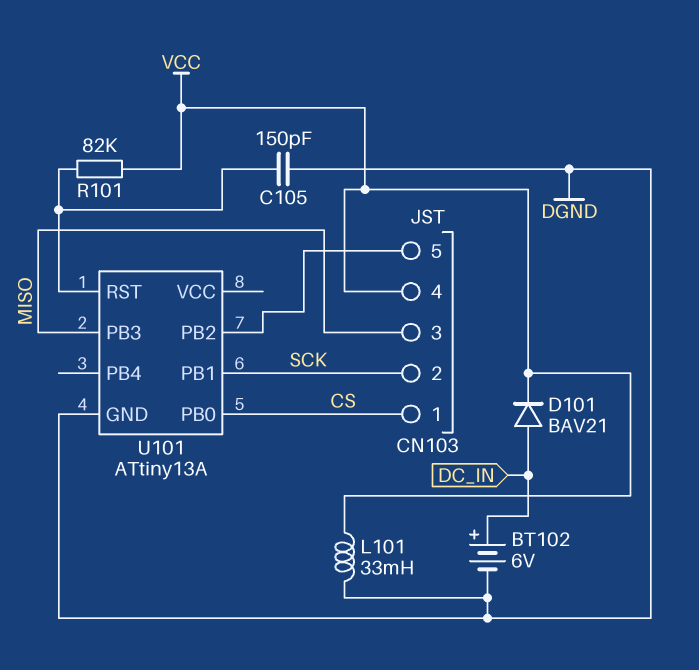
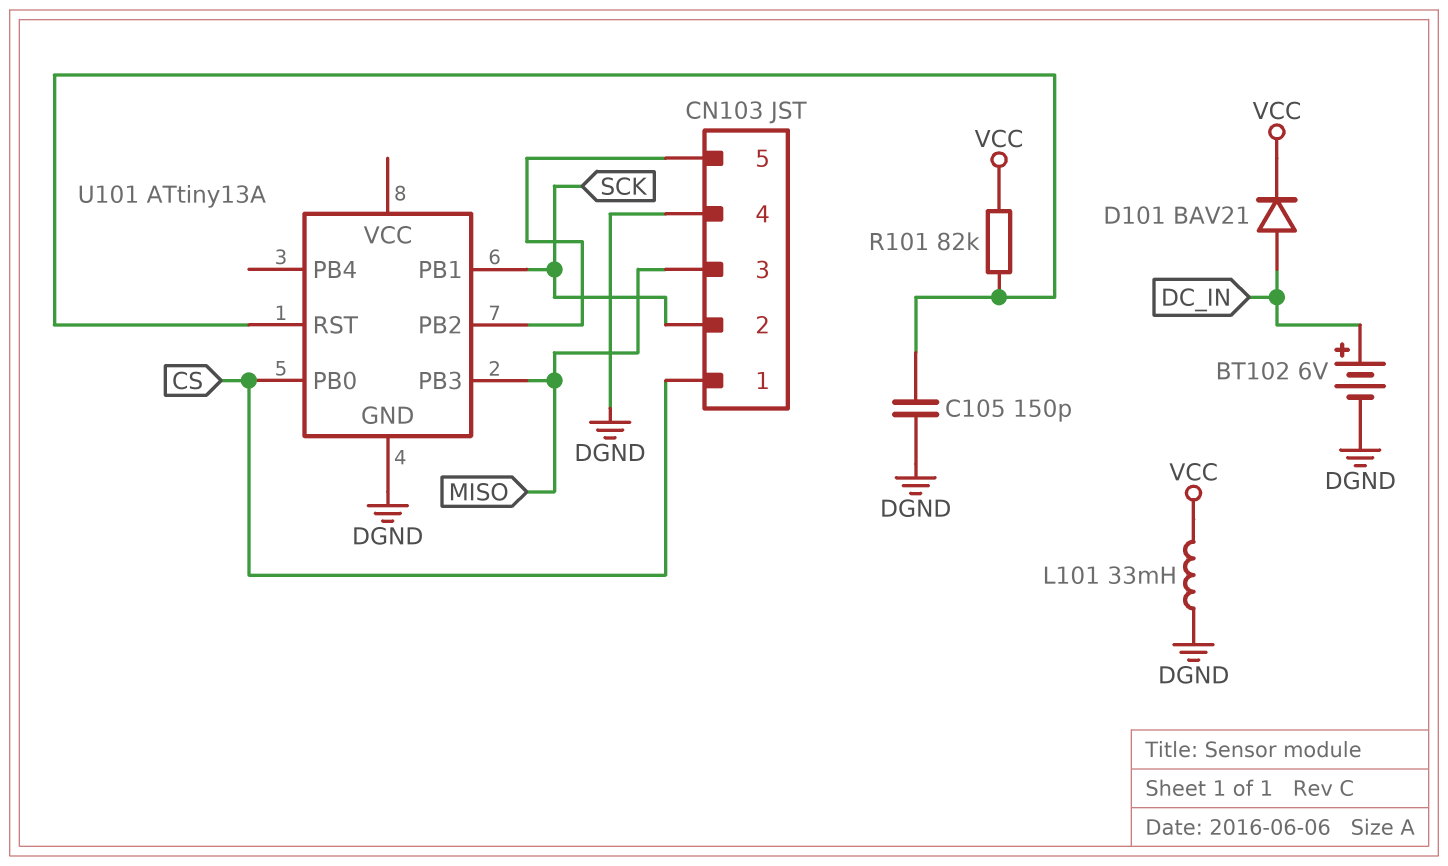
CN103 pin 4: VCC -> DGND

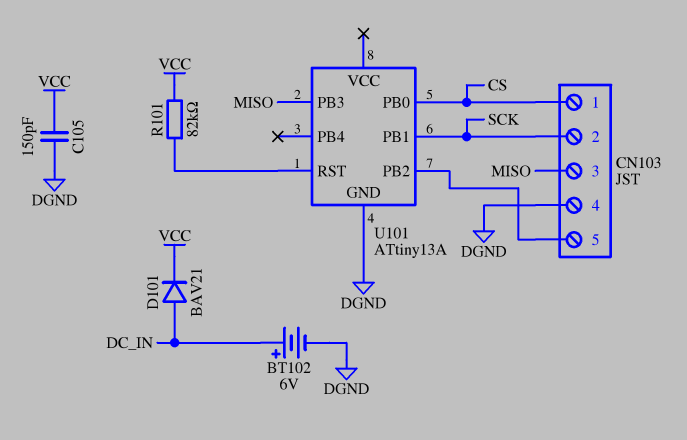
C105: 150pF (DGND, U101/RST) -> 150pF (DGND, VCC)
L101: 33mH (DGND, VCC) -> none

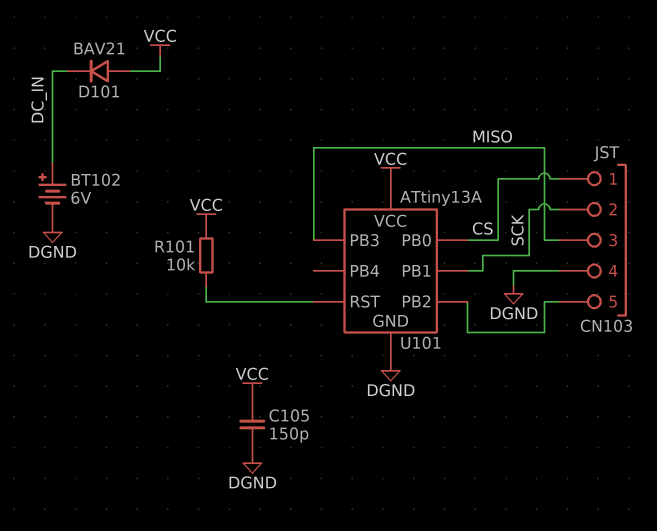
D101: diode BAV21 (A DC_IN, K VCC) -> diode BAV21 (A VCC, K DC_IN)
R101: 82k (U101/RST, VCC) -> 10k (U101/RST, VCC)
U101 pin VCC: none -> VCC

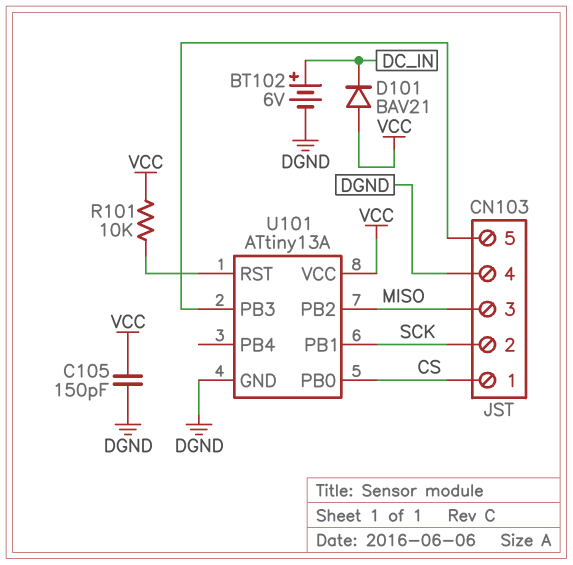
U101 pin PB2: CN103/5 -> MISO
U101 pin PB3: MISO -> CN103/5

